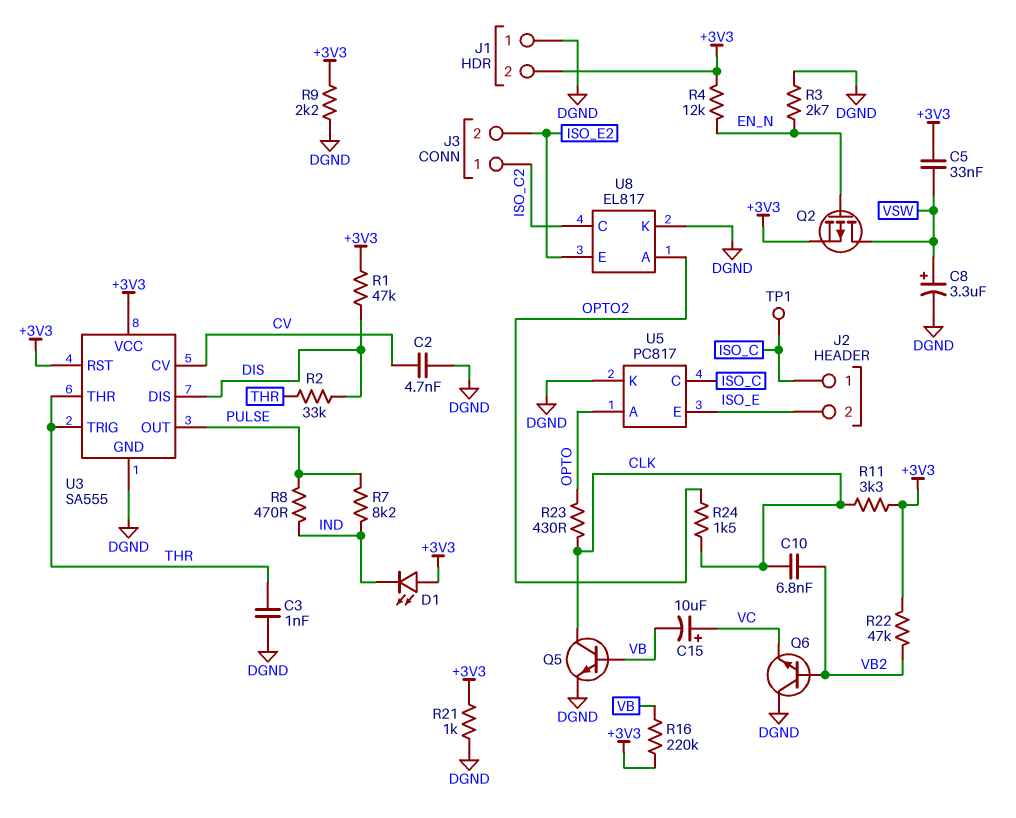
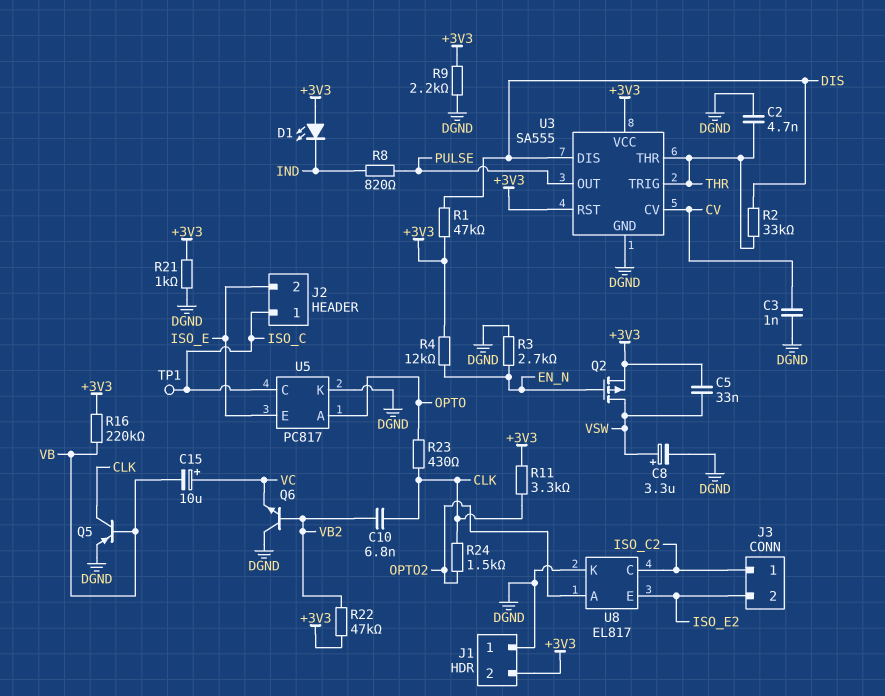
C2: 4.7nF (CV, DGND) -> 4.7nF (DGND, THR)
C3: 1nF (DGND, THR) -> 1nF (CV, DGND)
Q5: NPN (B VB, C CLK, E DGND) -> PNP (B VB, C CLK, E DGND)
R7: 8.2k (IND, PULSE) -> none
R8: 470 (IND, PULSE) -> 820 (IND, PULSE)

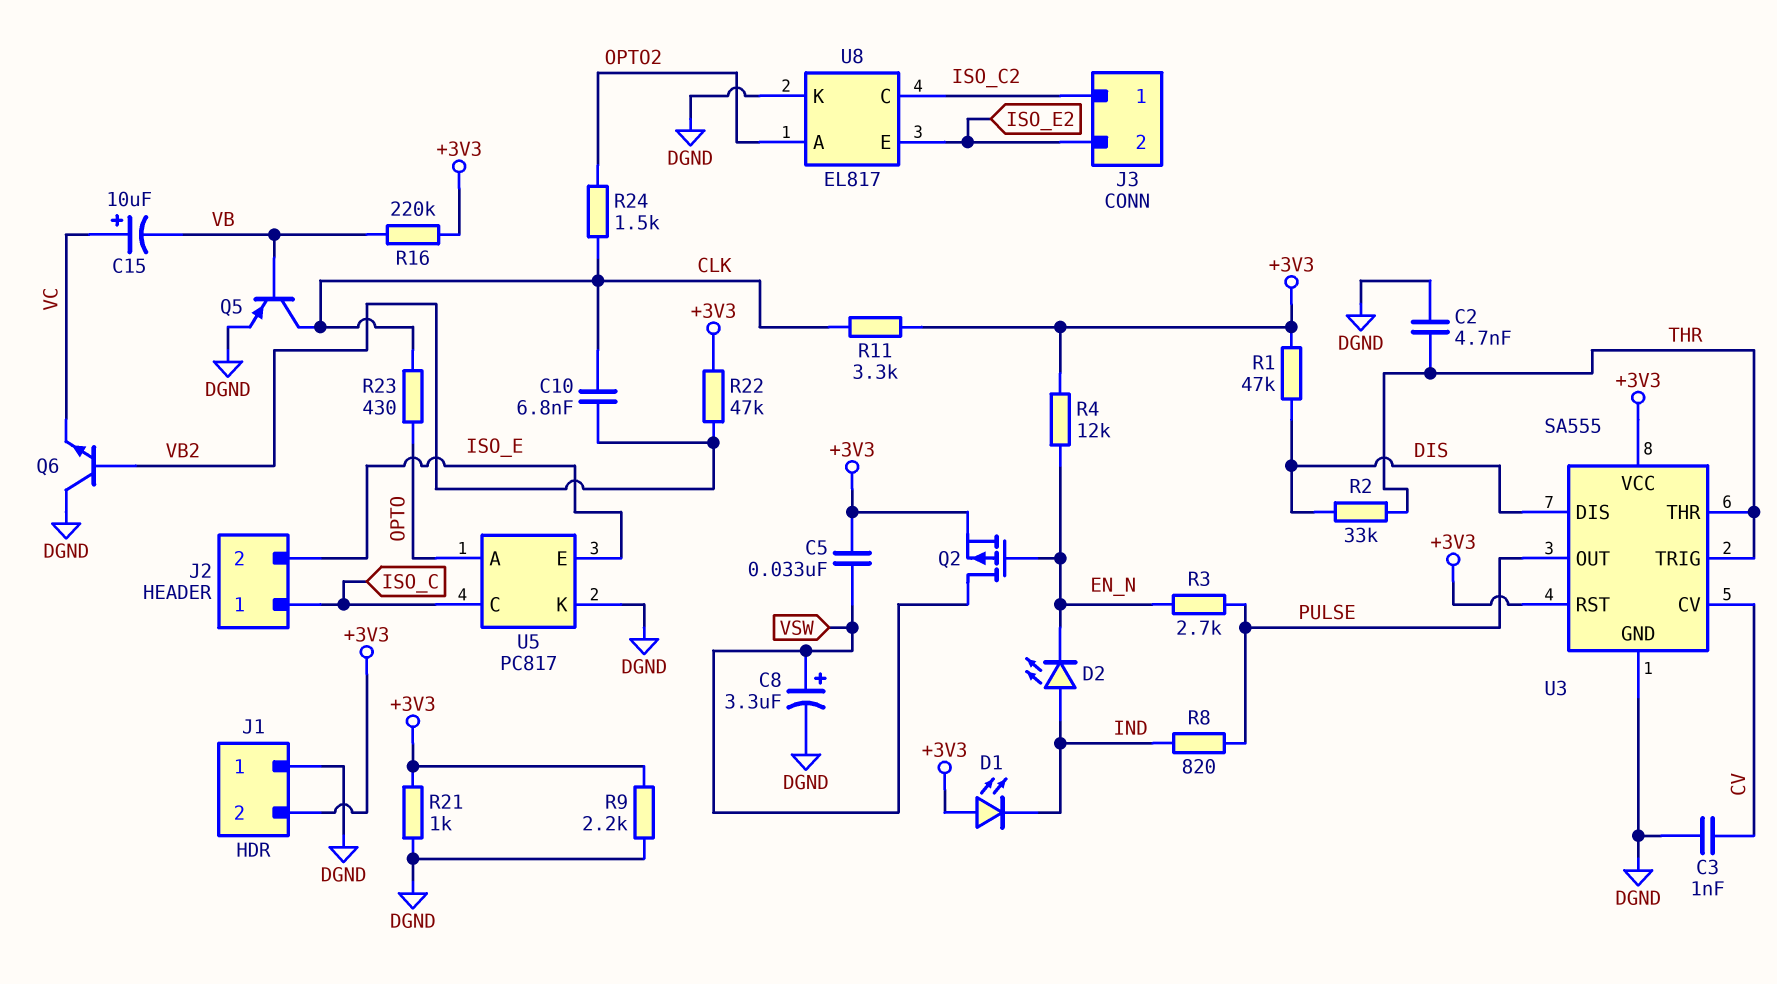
D2: none -> LED (A IND, K EN_N)
R3: 2.7k (DGND, EN_N) -> 2.7k (EN_N, PULSE)
TP1: test point (ISO_C) -> none

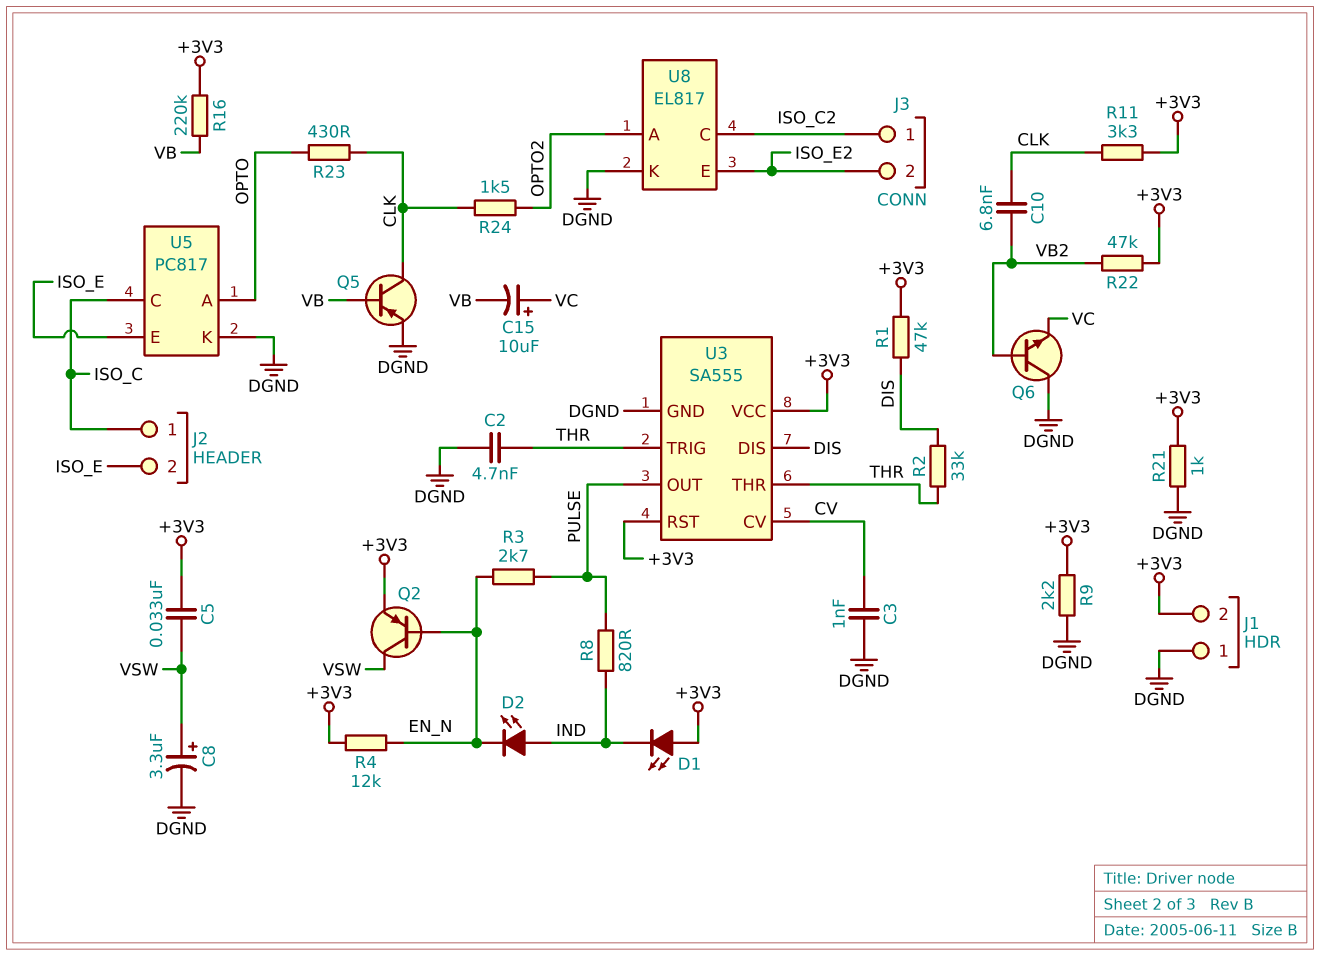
Q2: PMOS (G EN_N, D VSW, S +3V3) -> PNP (B EN_N, C VSW, E +3V3)

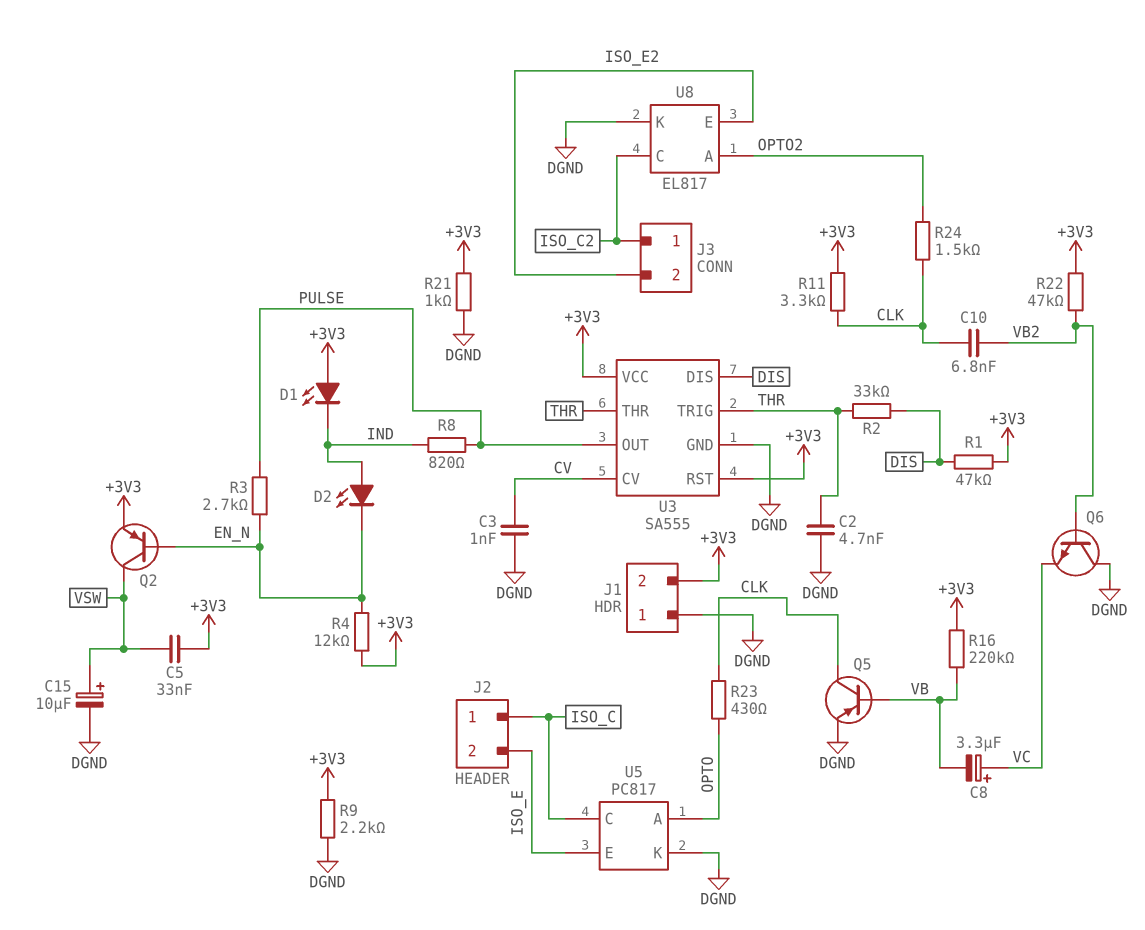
C8: 3.3uF (plus VSW, minus DGND) -> 3.3uF (plus VC, minus VB)
C15: 10uF (plus VC, minus VB) -> 10uF (plus VSW, minus DGND)

